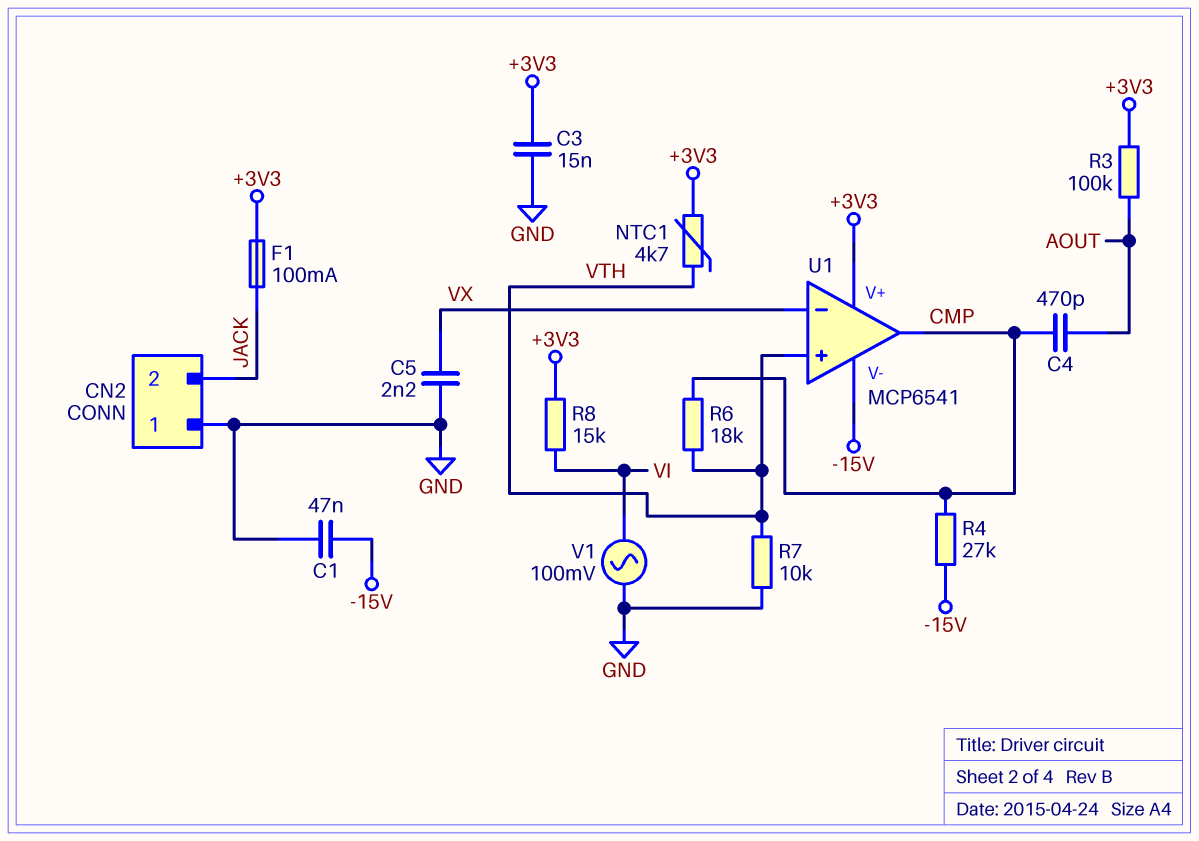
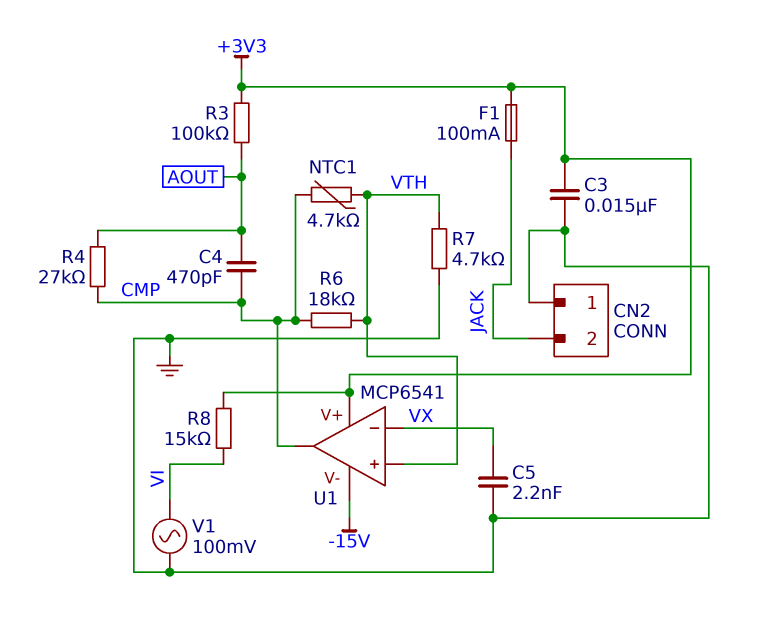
C1: 47nF (-15V, GND) -> none
NTC1: 4.7k (+3V3, VTH) -> 4.7k (CMP, VTH)
R4: 27k (-15V, CMP) -> 27k (AOUT, CMP)
R7: 10k (GND, VTH) -> 4.7k (GND, VTH)

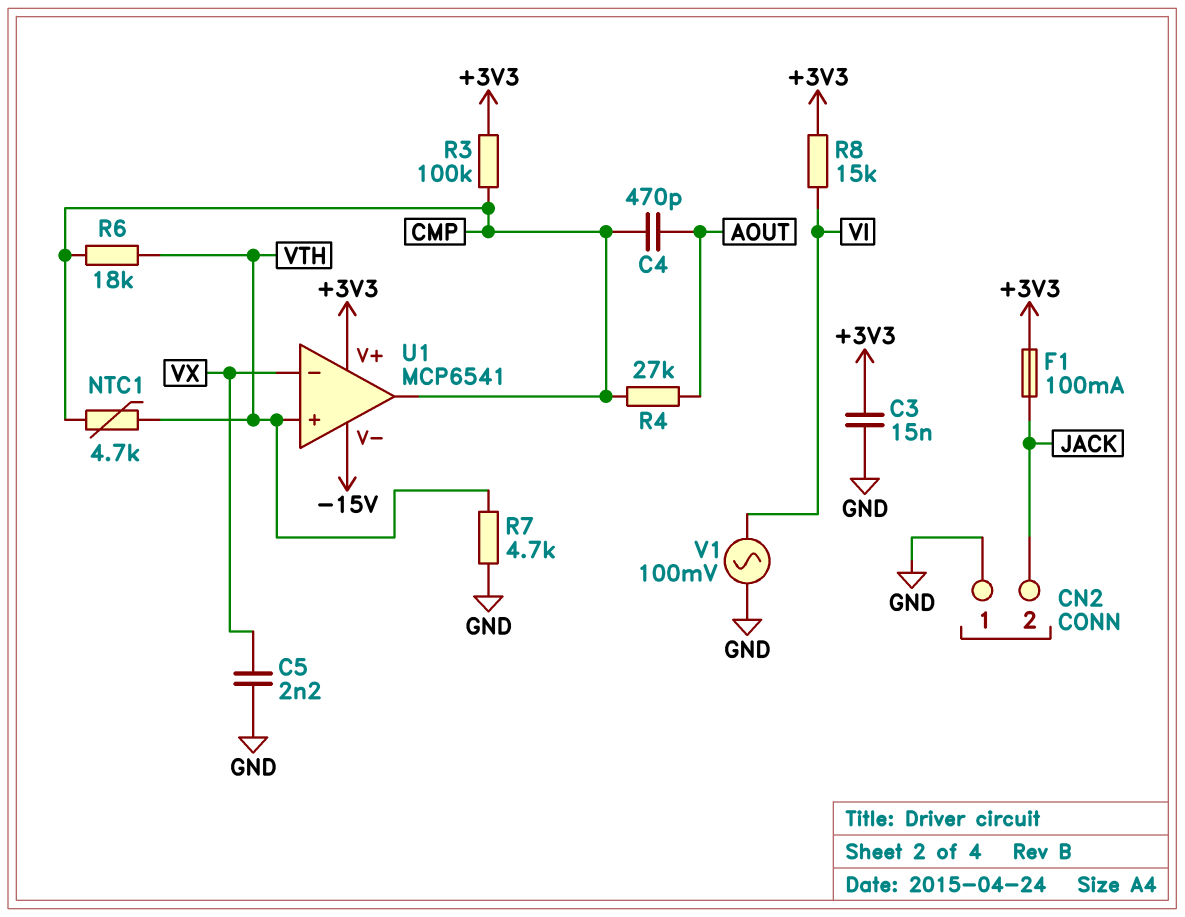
R3: 100k (+3V3, AOUT) -> 100k (+3V3, CMP)

